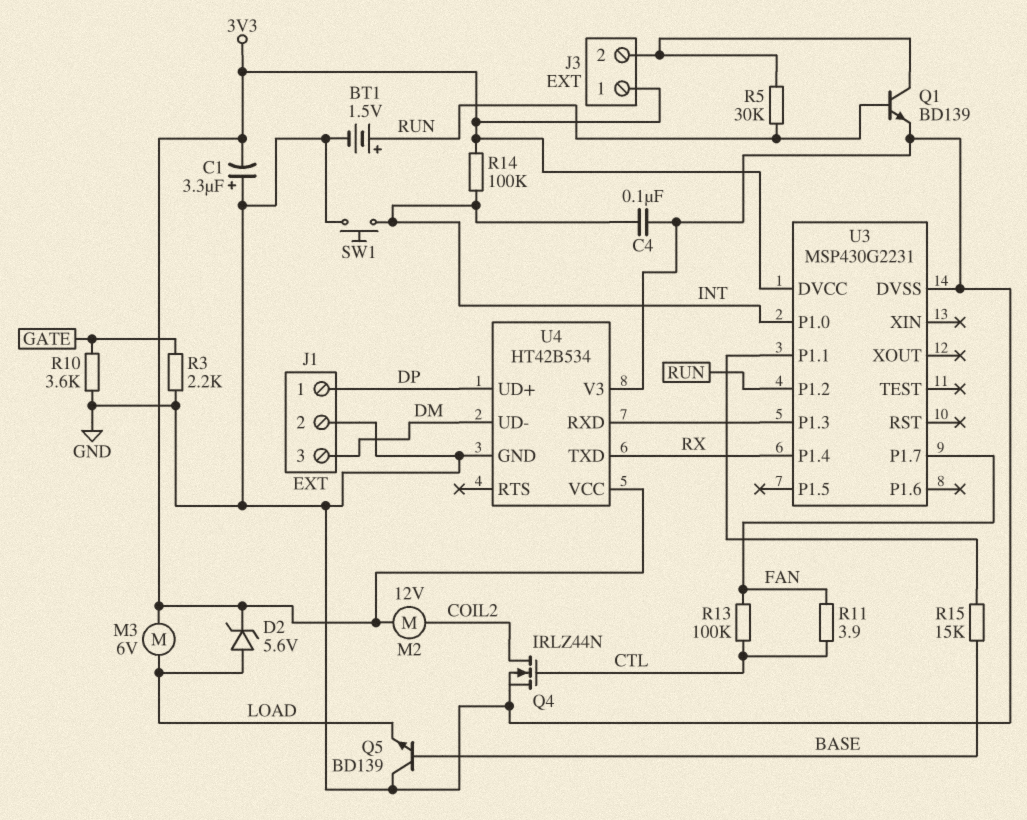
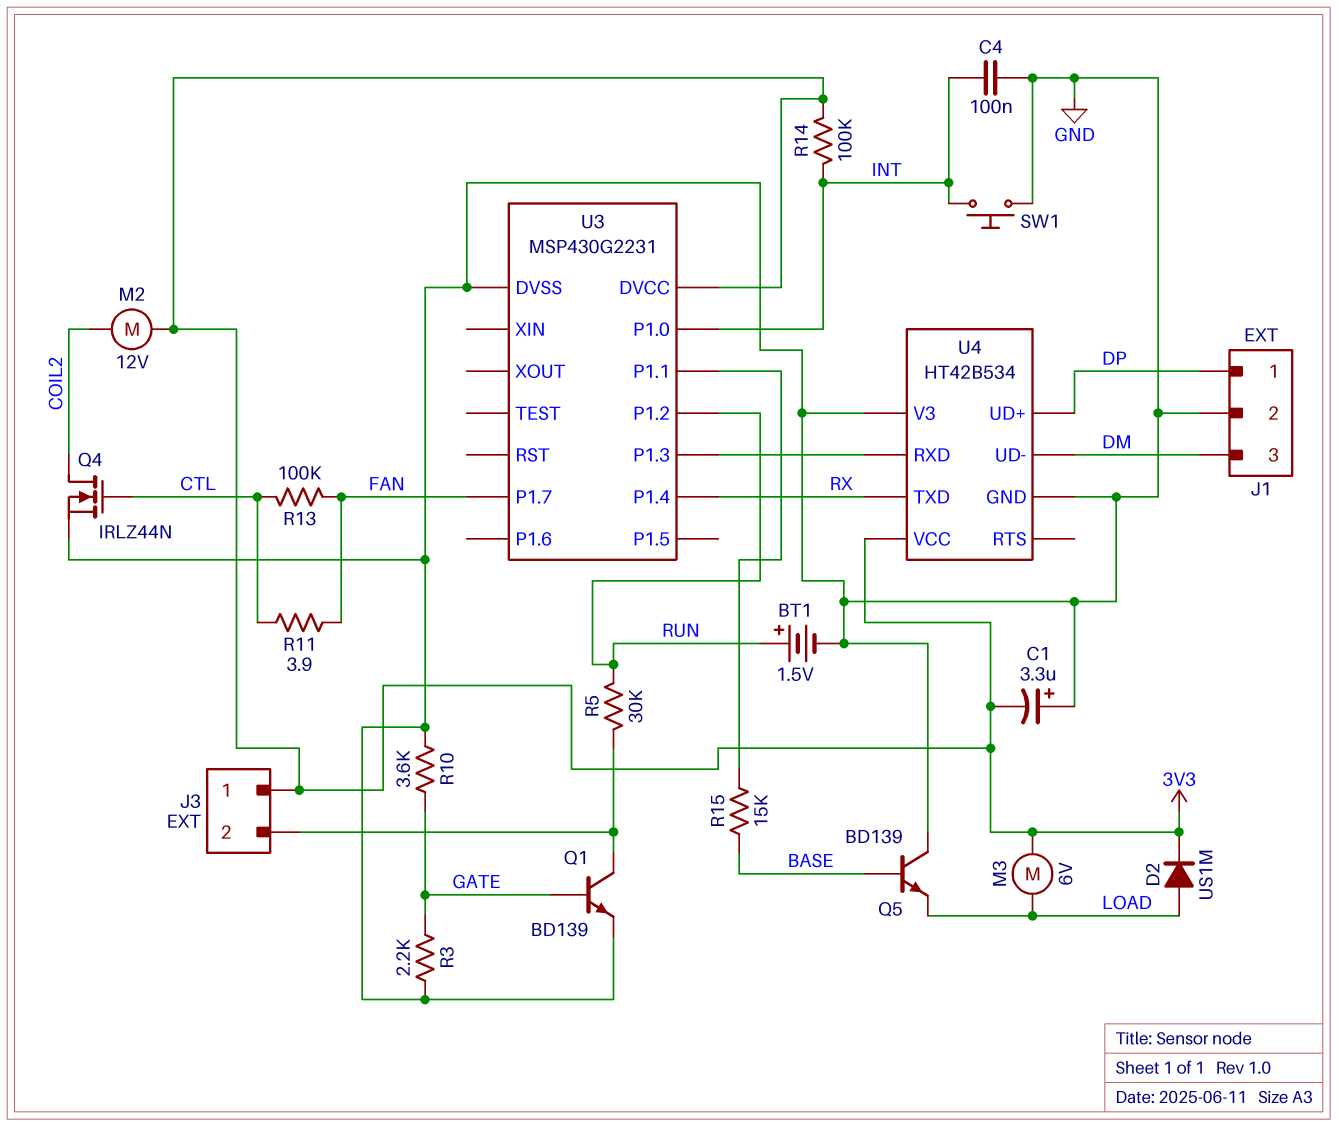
D2: zener 5.6V (A LOAD, K 3V3) -> diode US1M (A LOAD, K 3V3)
Q1: NPN BD139 (B RUN, C J3/2, E GND) -> NPN BD139 (B GATE, C J3/2, E GND)

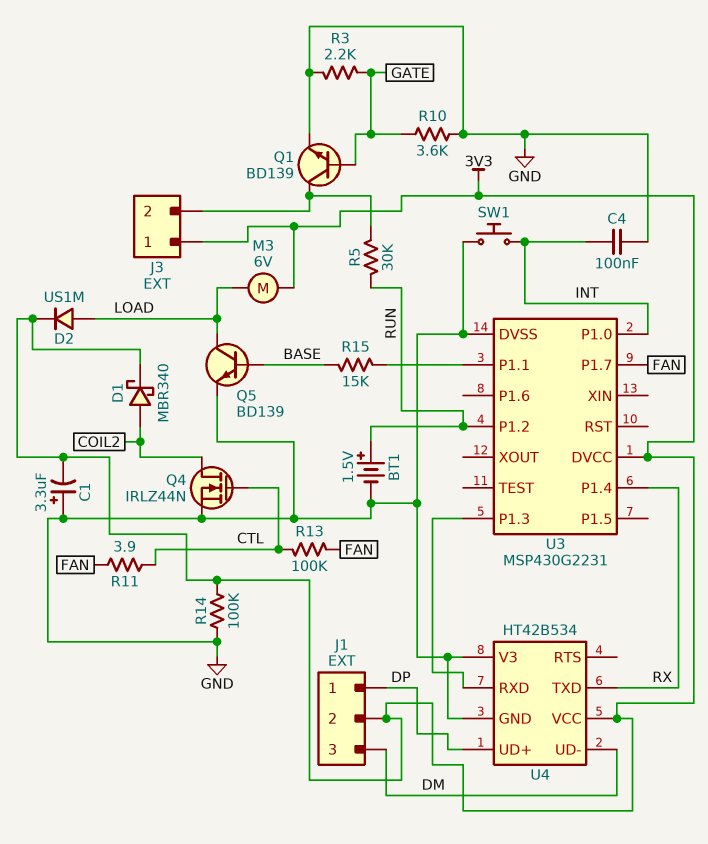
D1: none -> schottky MBR340 (A COIL2, K 3V3)
J1 pin 2: GND -> 3V3
M2: motor 12V (3V3, COIL2) -> none
Q5: NPN BD139 (B BASE, C GND, E LOAD) -> NPN BD139 (B BASE, C LOAD, E GND)
R14: 100k (3V3, INT) -> 100k (3V3, GND)

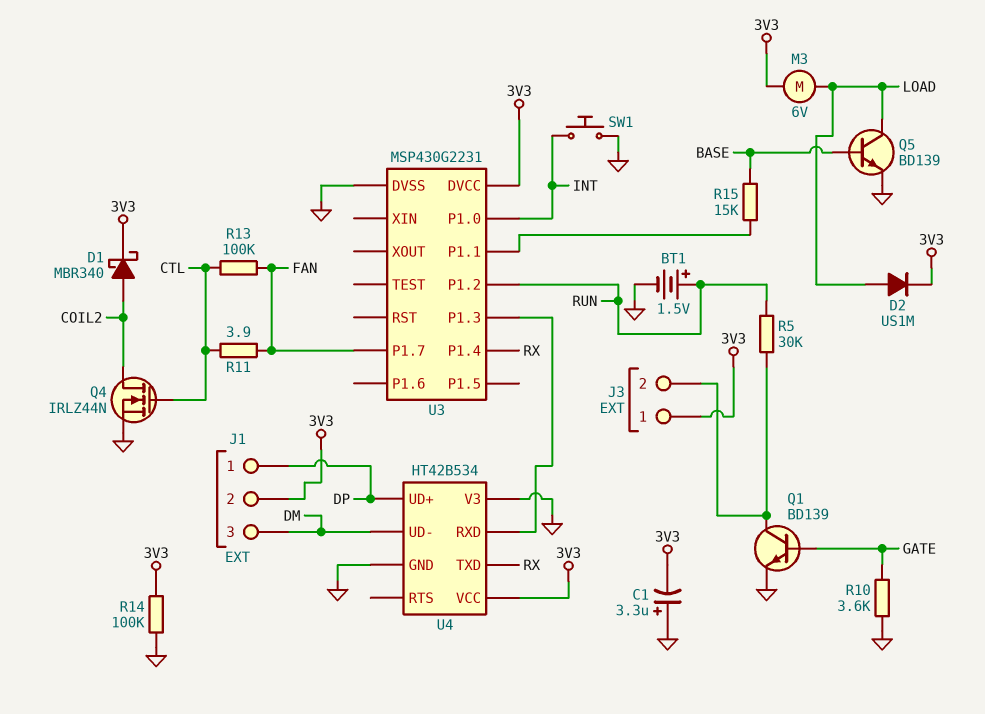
C4: 100nF (GND, INT) -> none
R3: 2.2k (GATE, GND) -> none

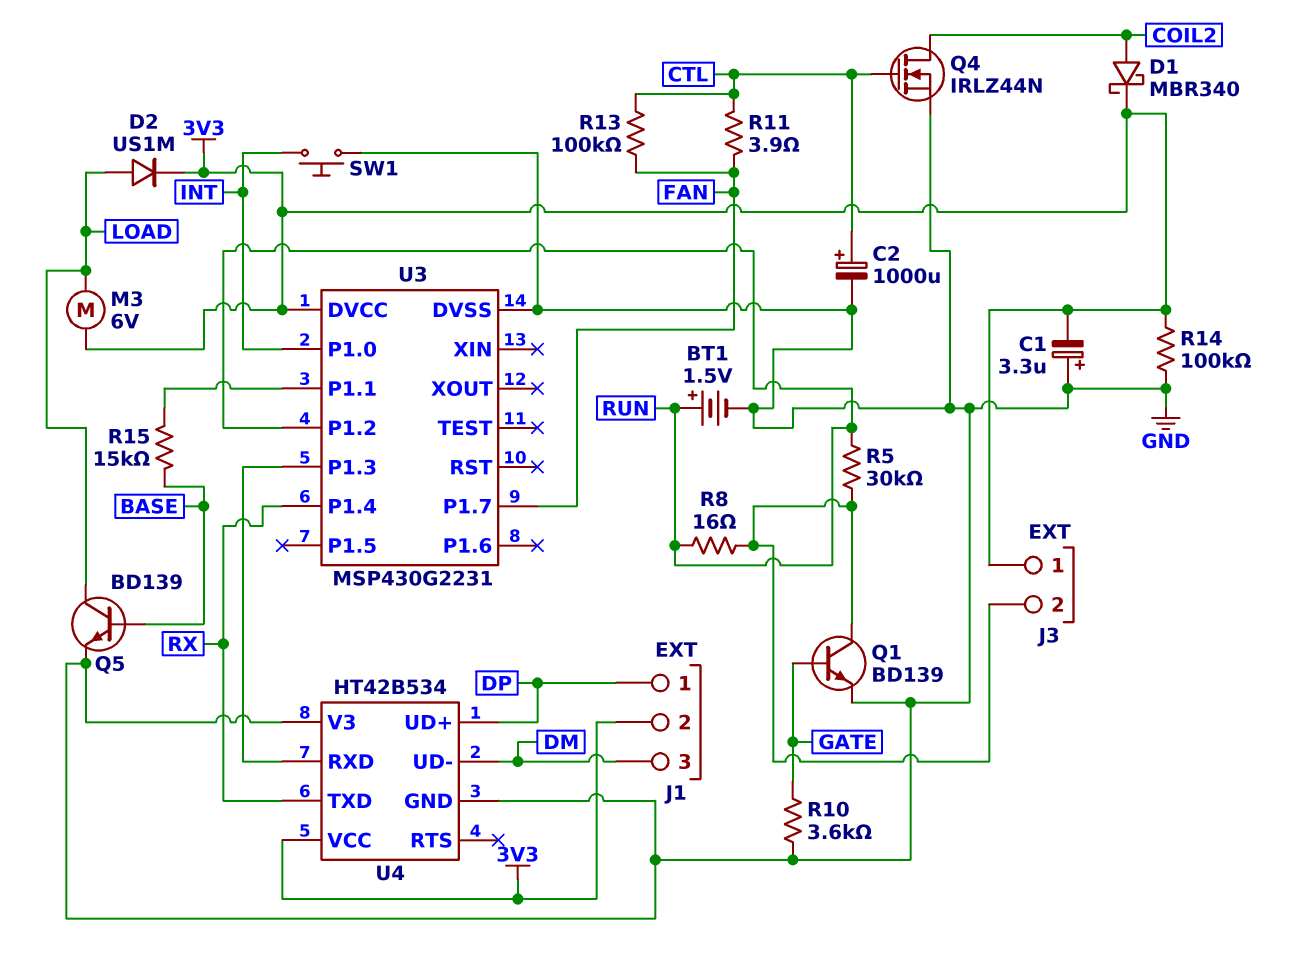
C2: none -> 1000uF (plus CTL, minus GND)
R8: none -> 16 (J3/2, RUN)

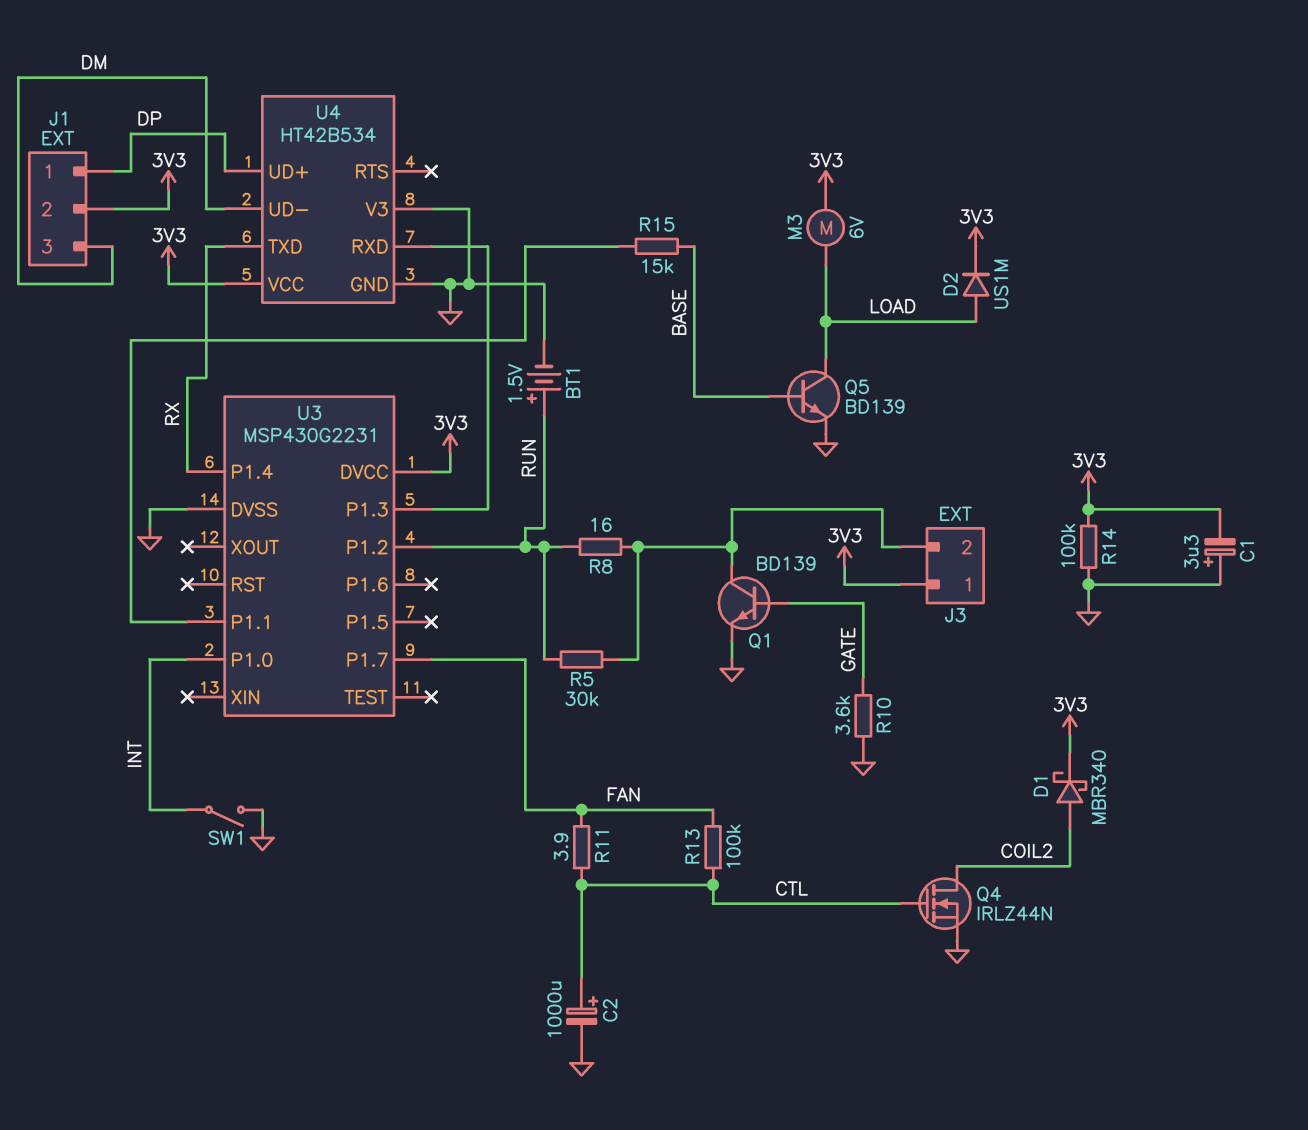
SW1: button (GND, INT) -> switch (GND, INT)

